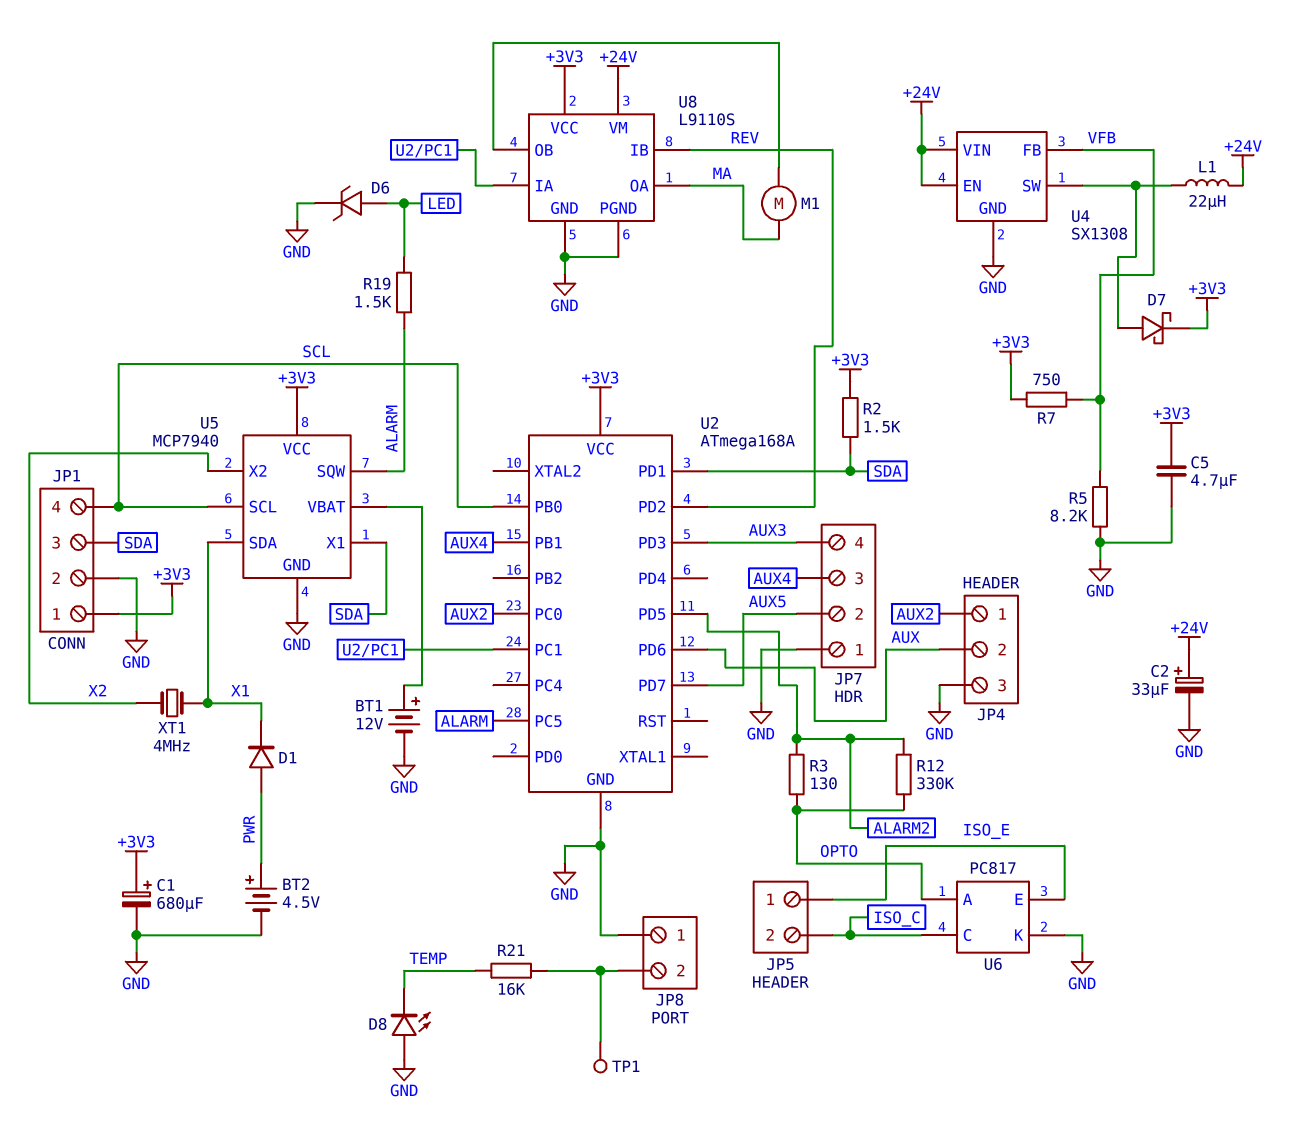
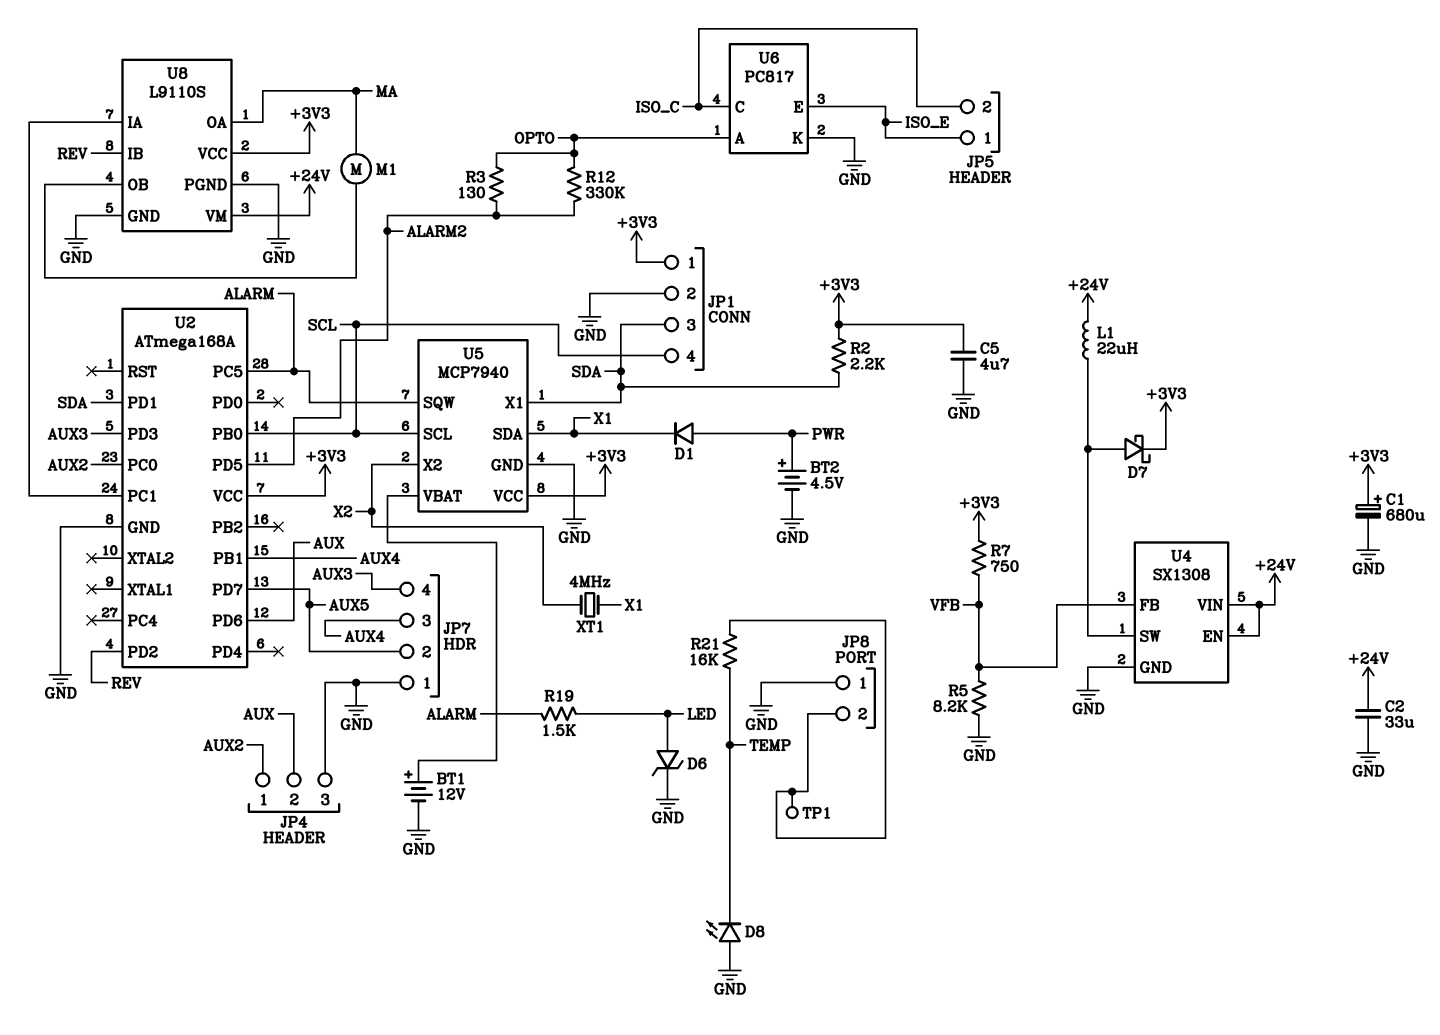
C2: 33uF (plus +24V, minus GND) -> 33uF (+24V, GND)
R2: 1.5k (+3V3, SDA) -> 2.2k (+3V3, SDA)

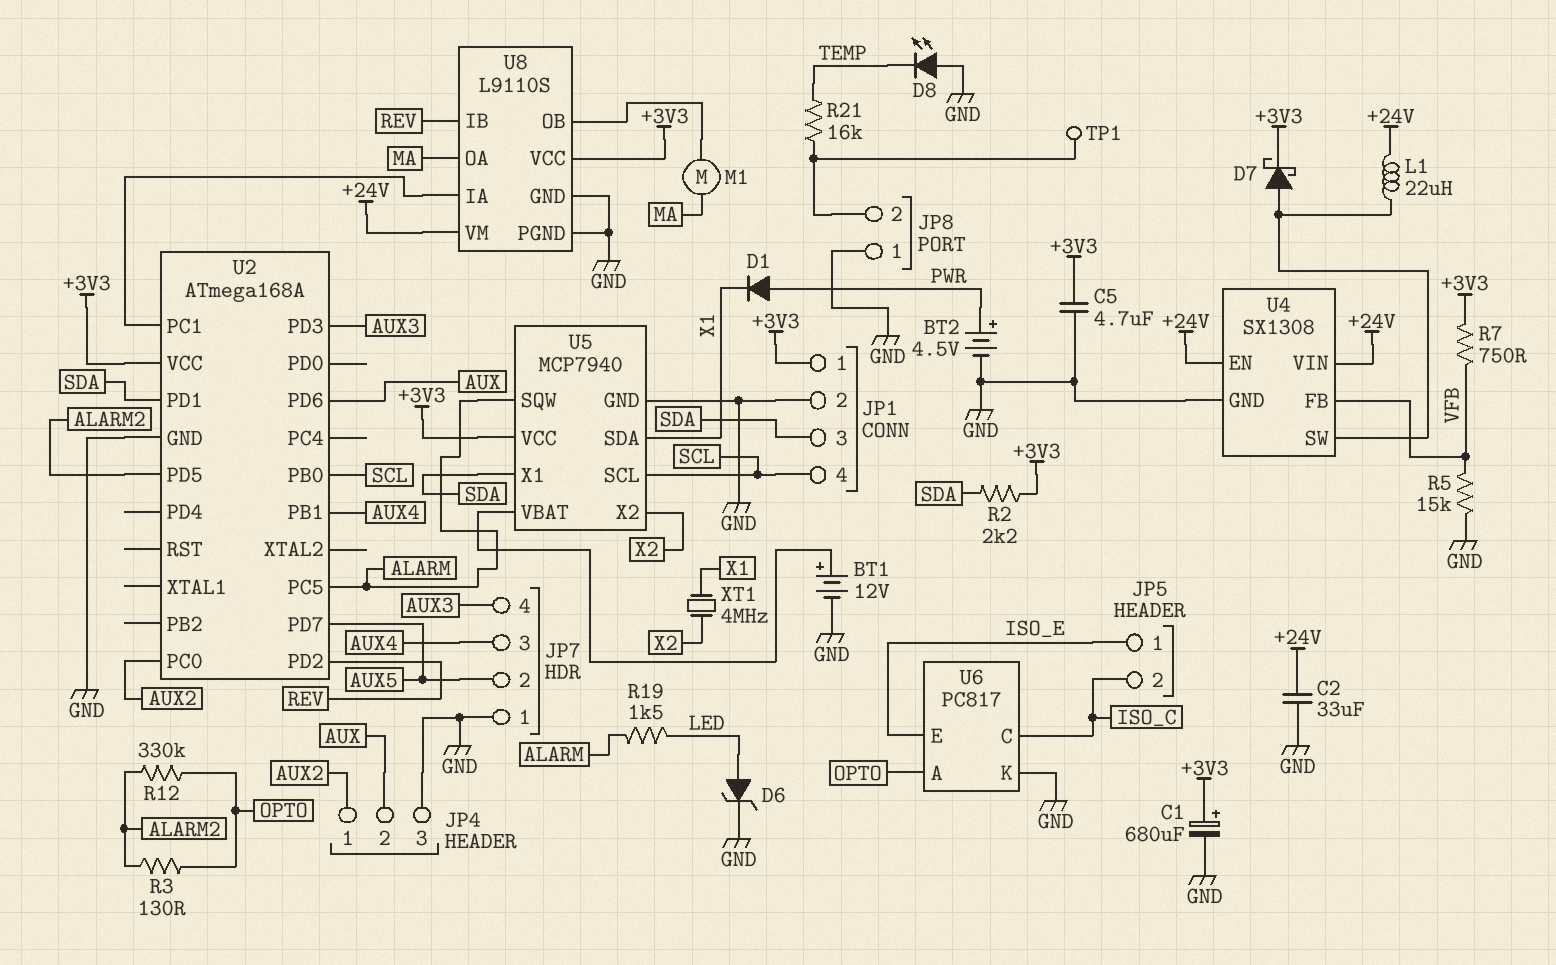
R5: 8.2k (GND, VFB) -> 15k (GND, VFB)

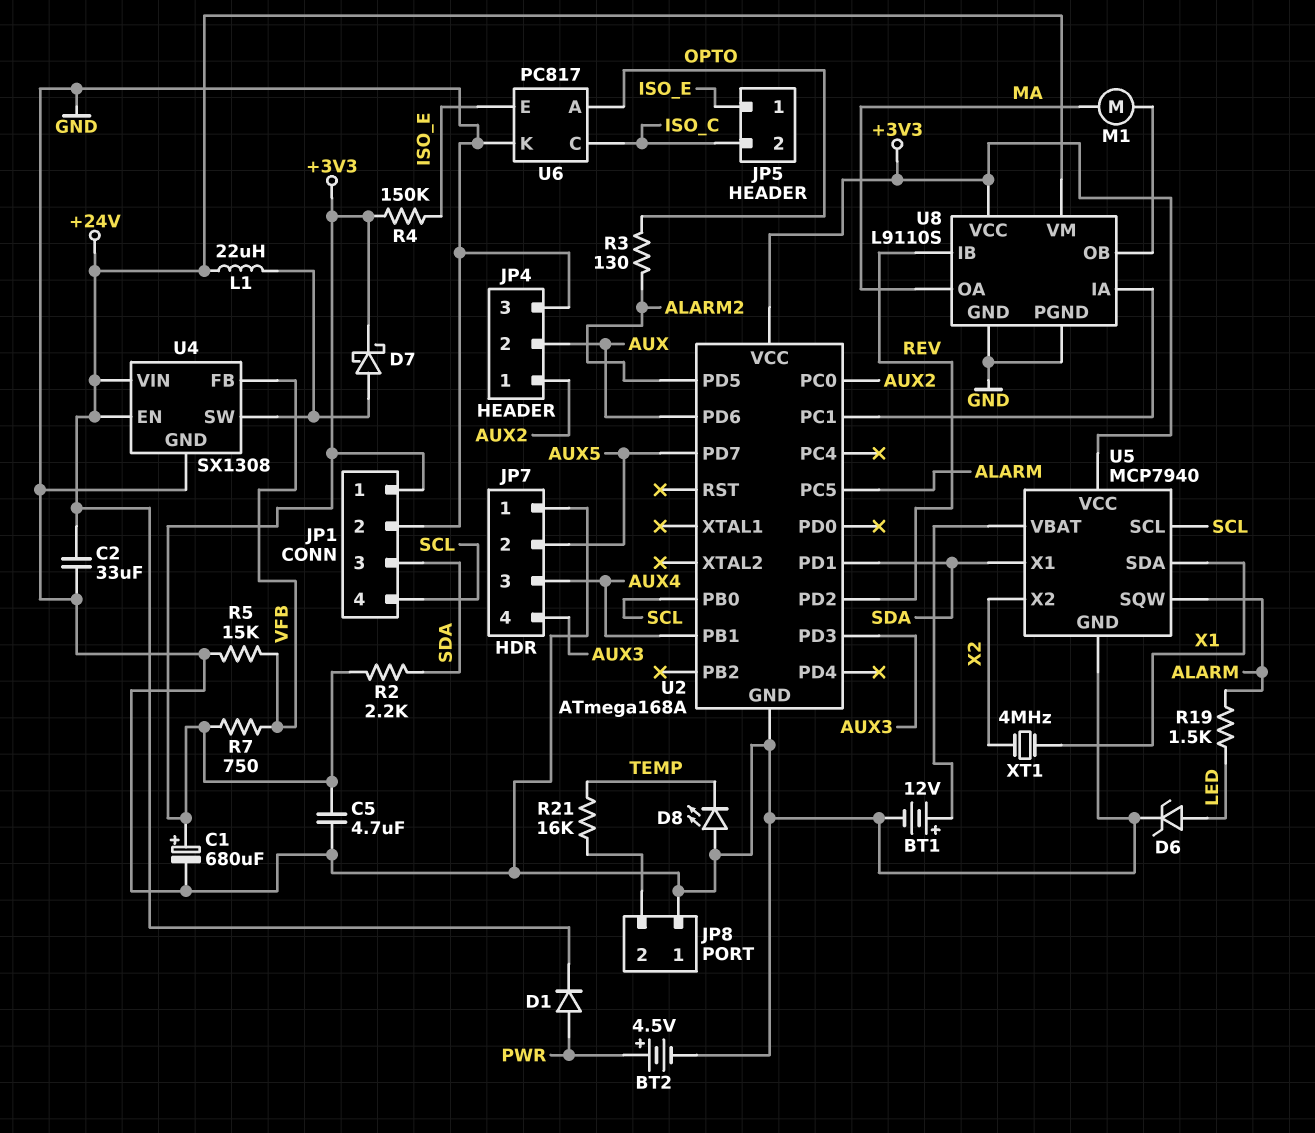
D1: diode (A PWR, K X1) -> diode (A PWR, K +24V)
R4: none -> 150k (+3V3, ISO_E)
R12: 330k (ALARM2, OPTO) -> none
TP1: test point (JP8/2) -> none

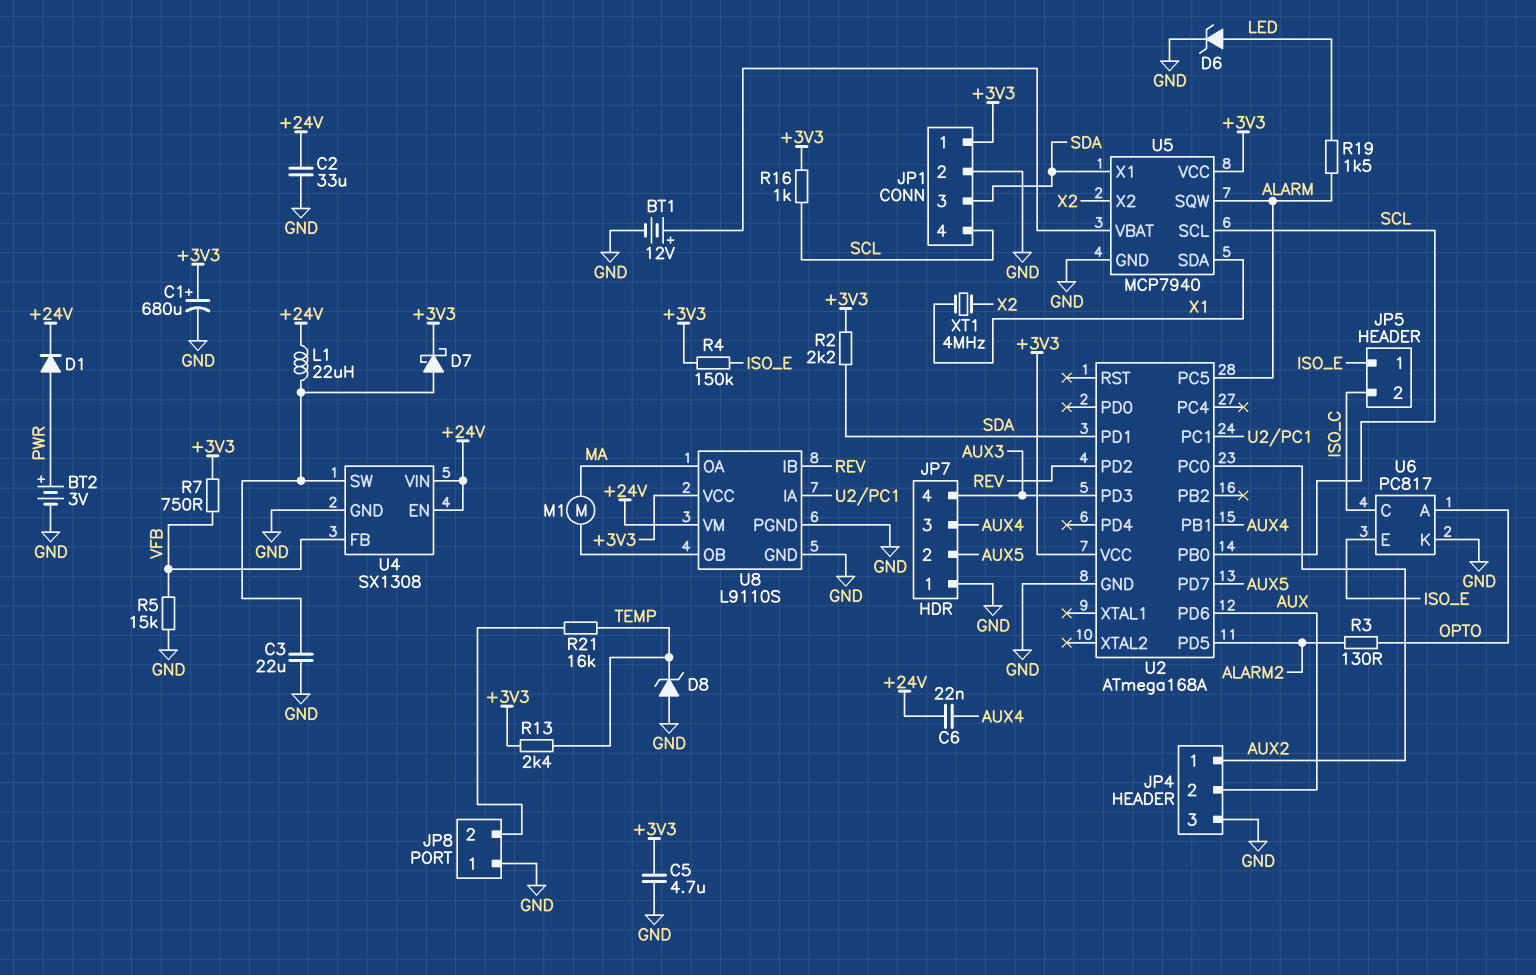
BT2: 4.5V (plus PWR, minus GND) -> 3V (plus PWR, minus GND)
C3: none -> 22uF (GND, U4/SW)
C6: none -> 22nF (+24V, AUX4)
D8: LED (A GND, K TEMP) -> zener (A GND, K TEMP)
R13: none -> 2.4k (+3V3, TEMP)
R16: none -> 1k (+3V3, SCL)

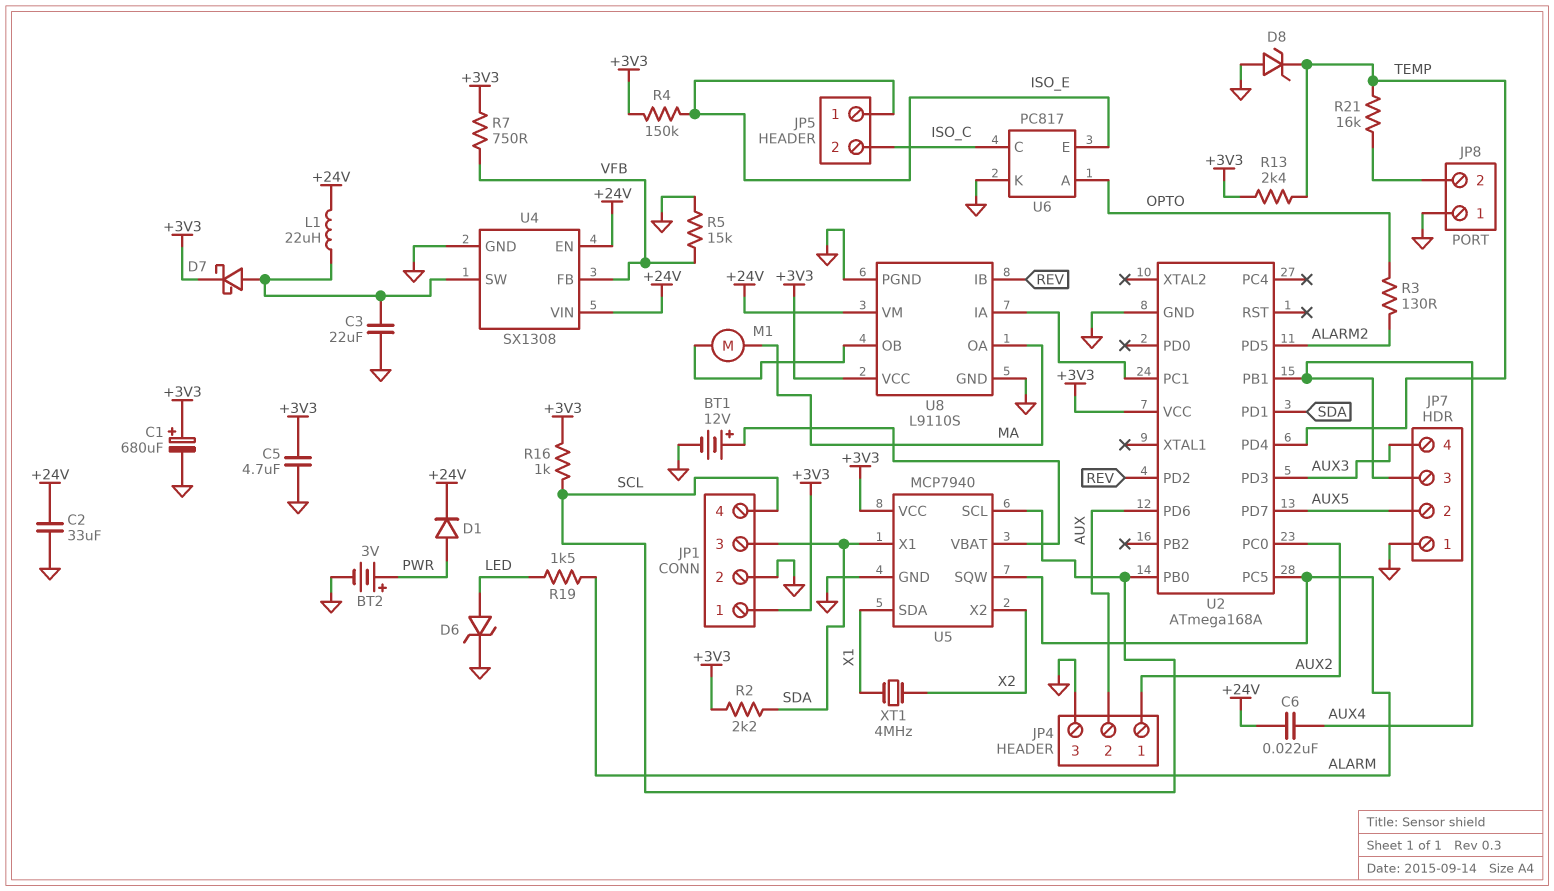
U2 pin PD4: none -> TEMP

